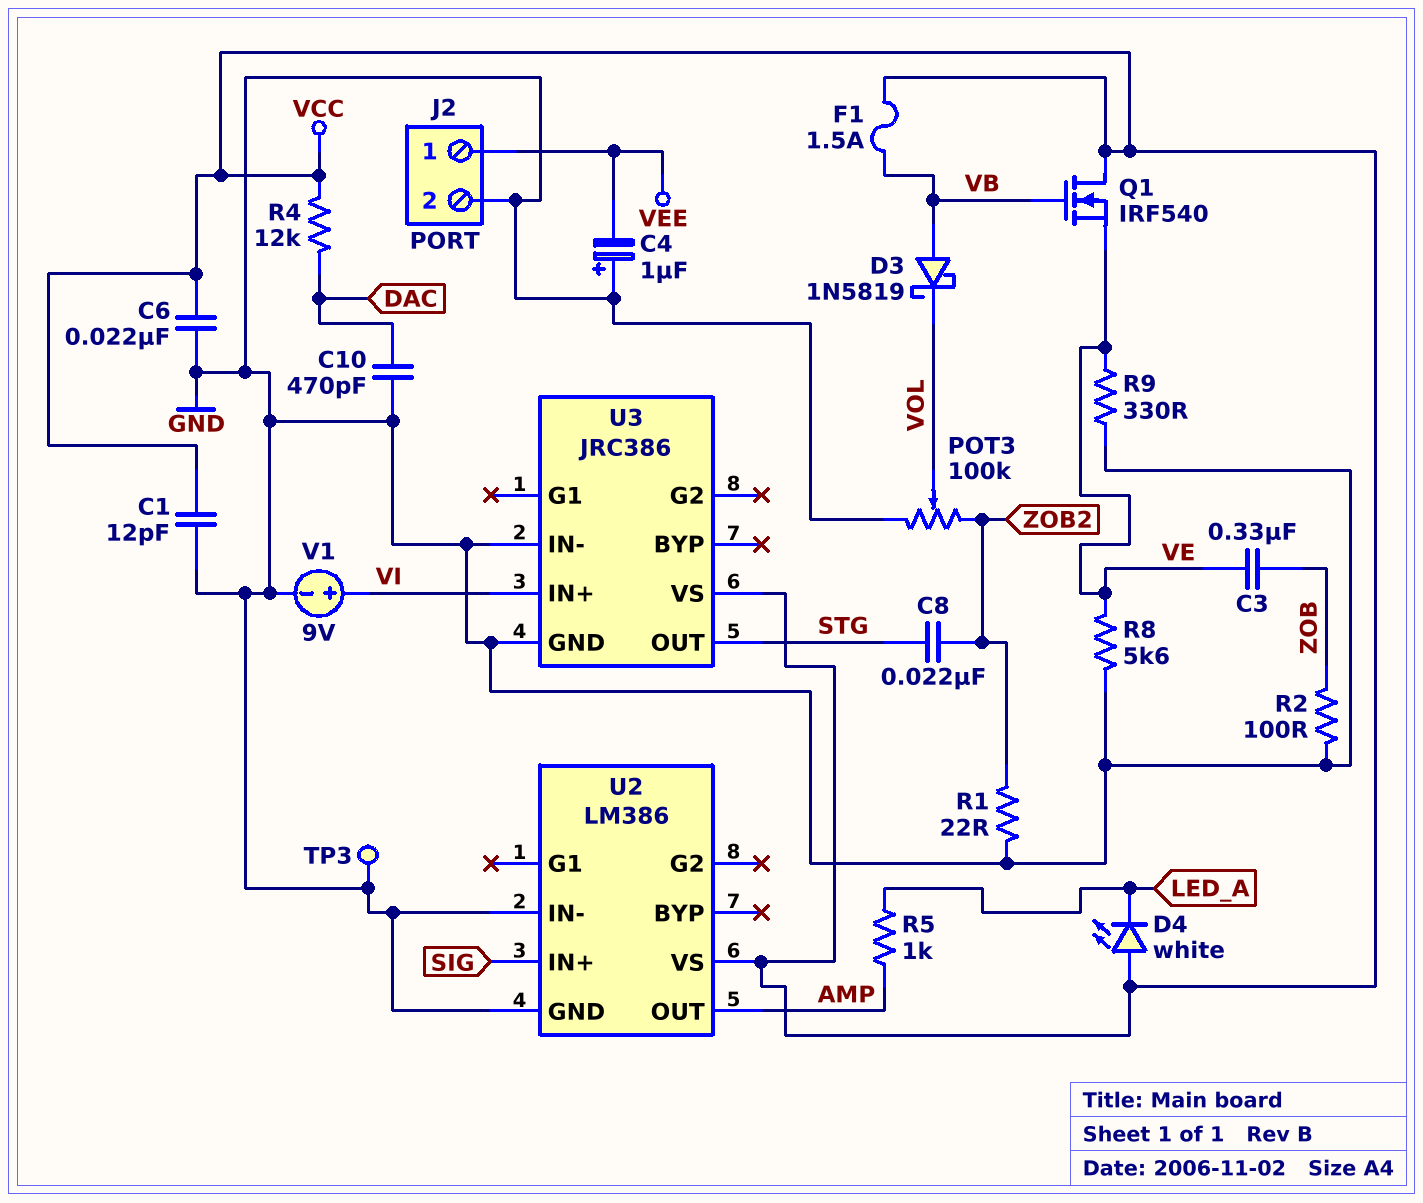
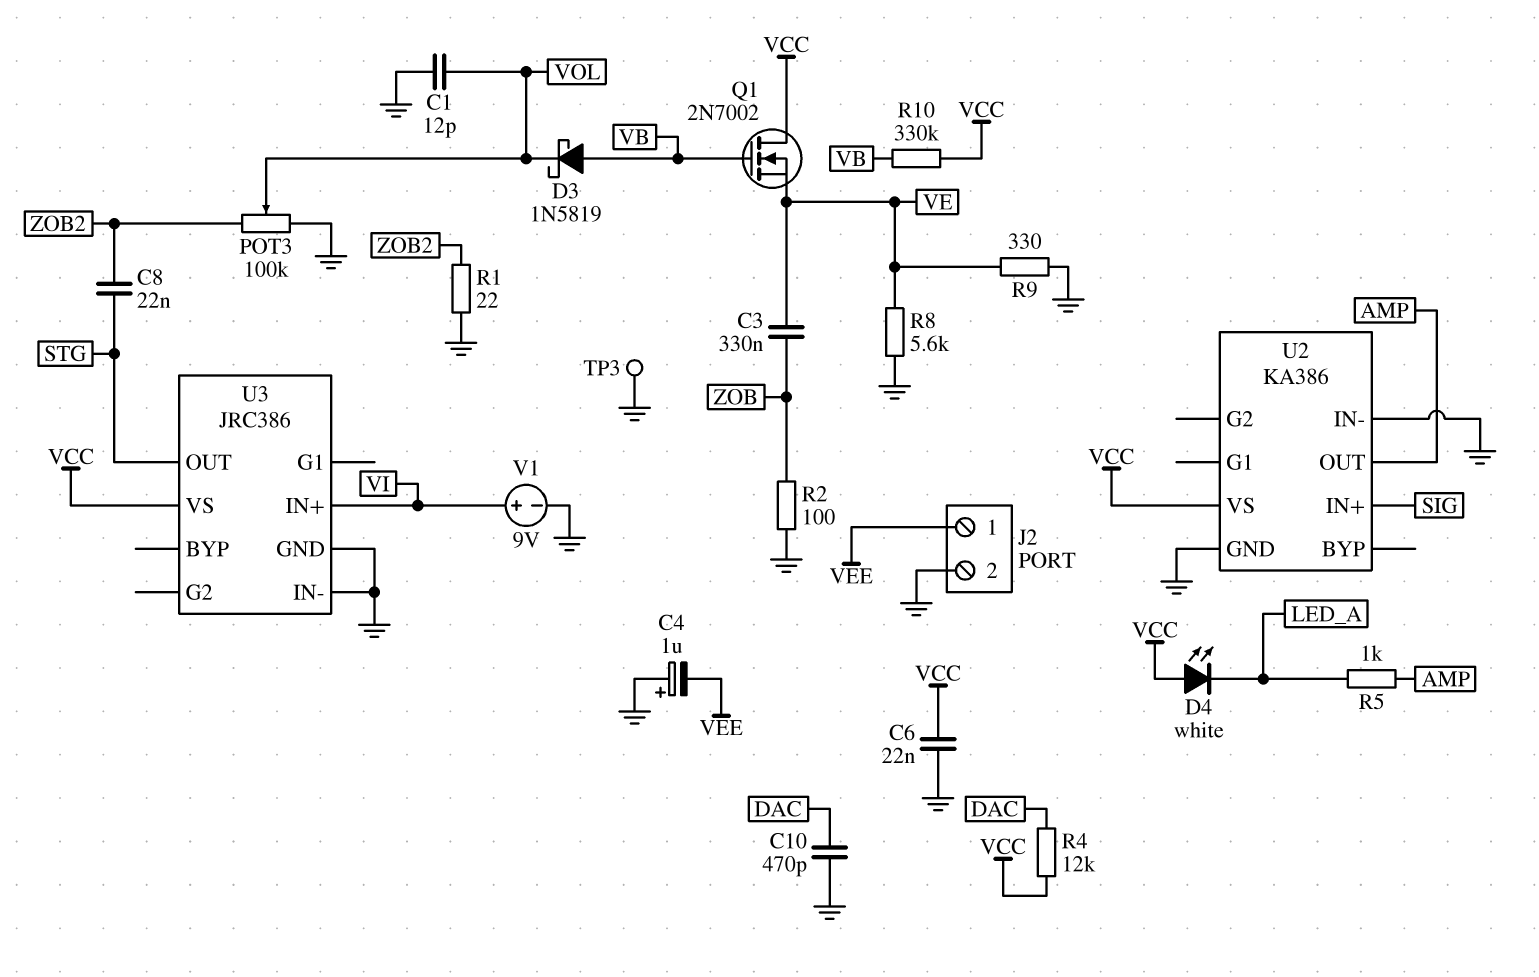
C1: 12pF (GND, VCC) -> 12pF (GND, VOL)
F1: 1.5A (VB, VCC) -> none
Q1: NMOS IRF540 (G VB, D VCC, S VE) -> NMOS 2N7002 (G VB, D VCC, S VE)
R10: none -> 330k (VB, VCC)
U2: LM386 -> KA386

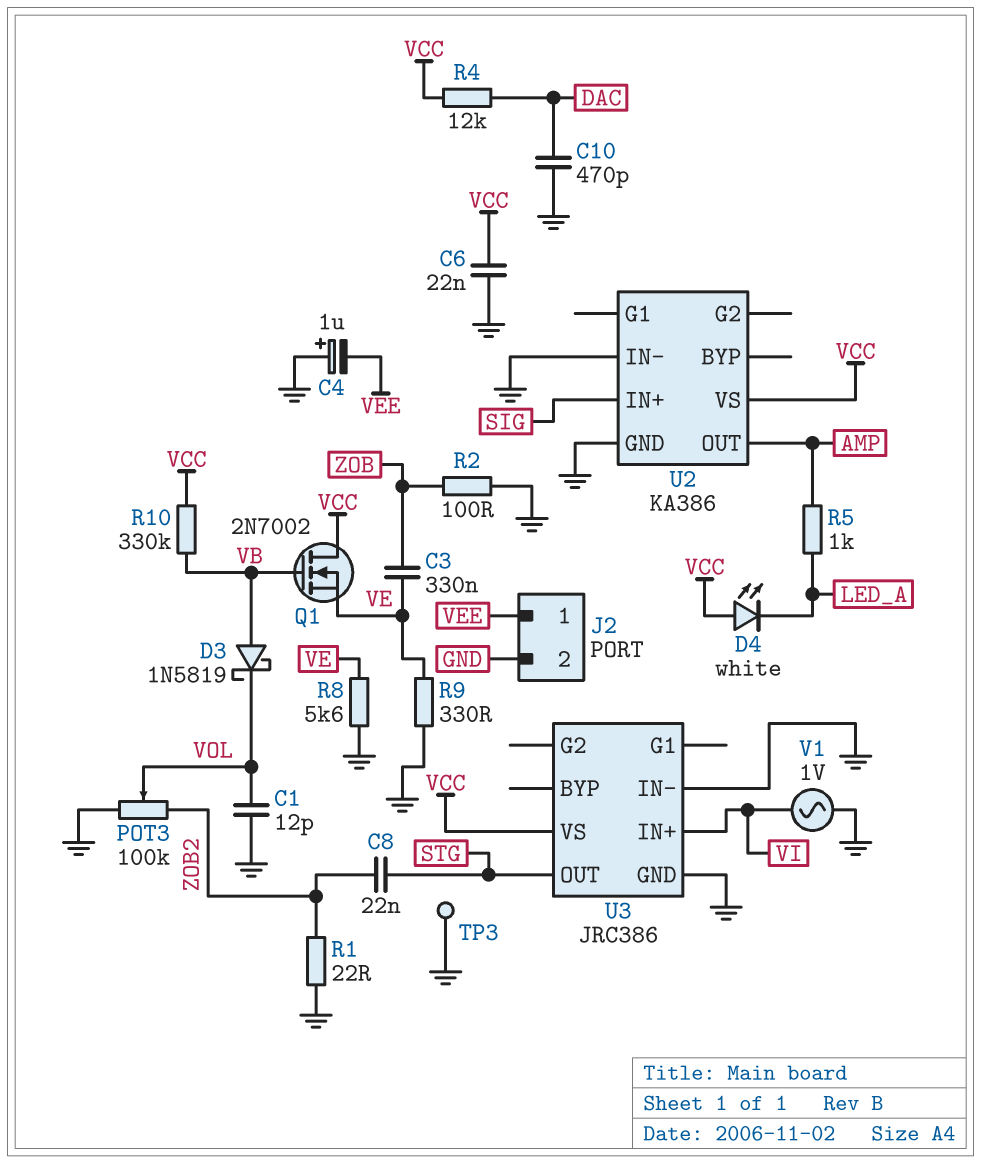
V1: 9V (plus VI, minus GND) -> AC 1V (GND, VI)

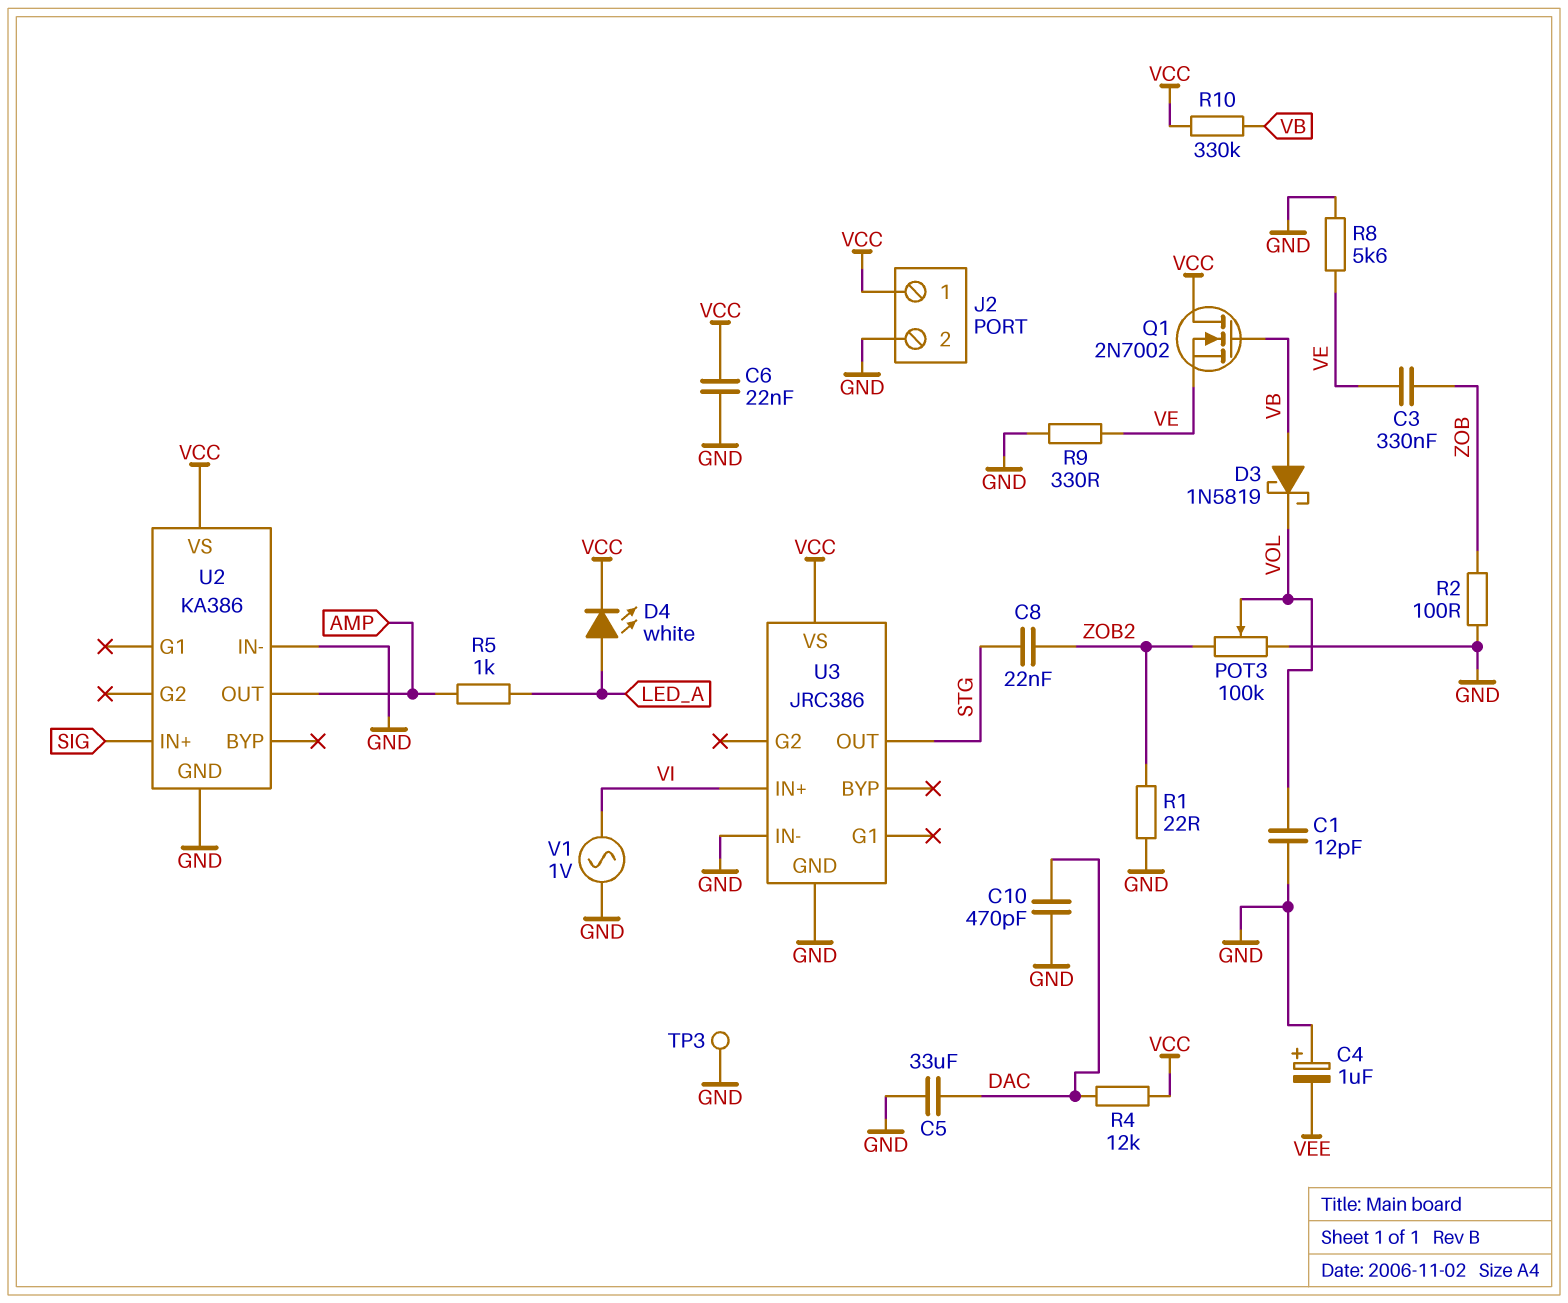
C5: none -> 33uF (DAC, GND)
D4: LED white (A VCC, K LED_A) -> LED white (A LED_A, K VCC)
J2 pin 1: VEE -> VCC

